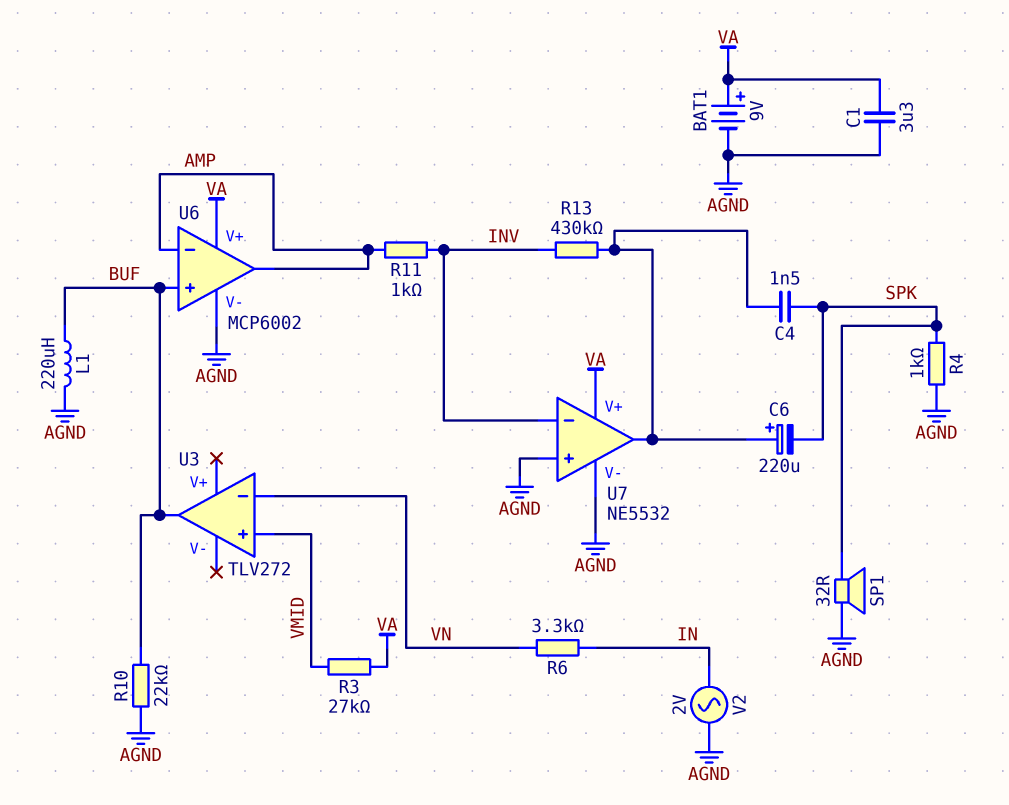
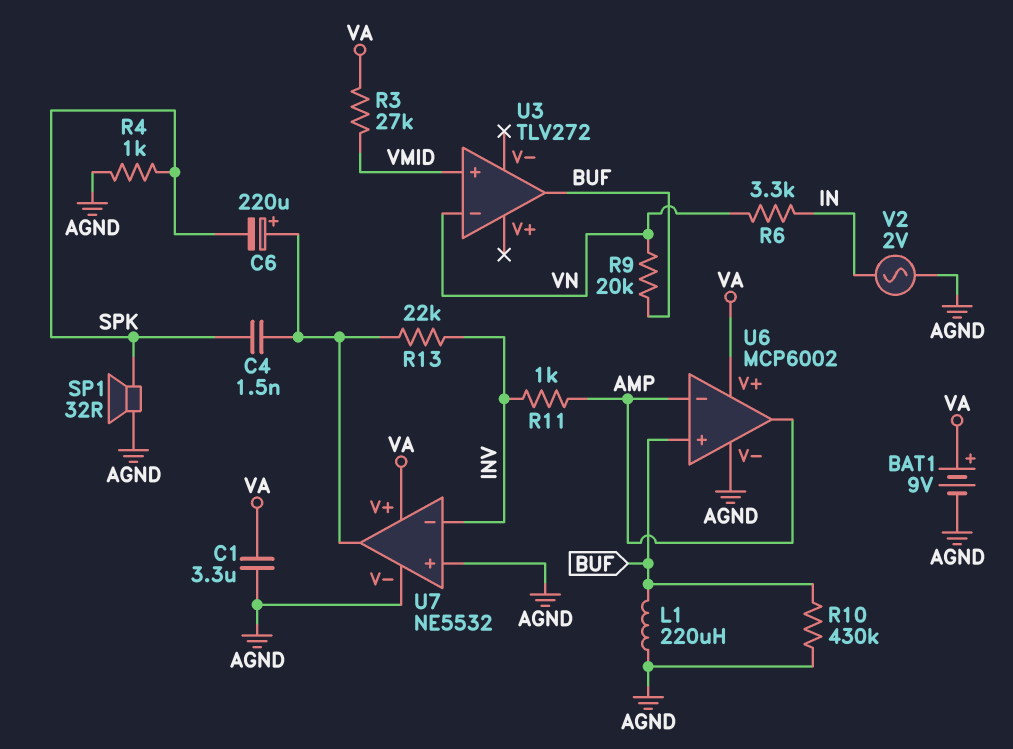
R9: none -> 20k (BUF, VN)
R10: 22k (AGND, BUF) -> 430k (AGND, BUF)
R13: 430k (INV, U7/out) -> 22k (INV, U7/out)

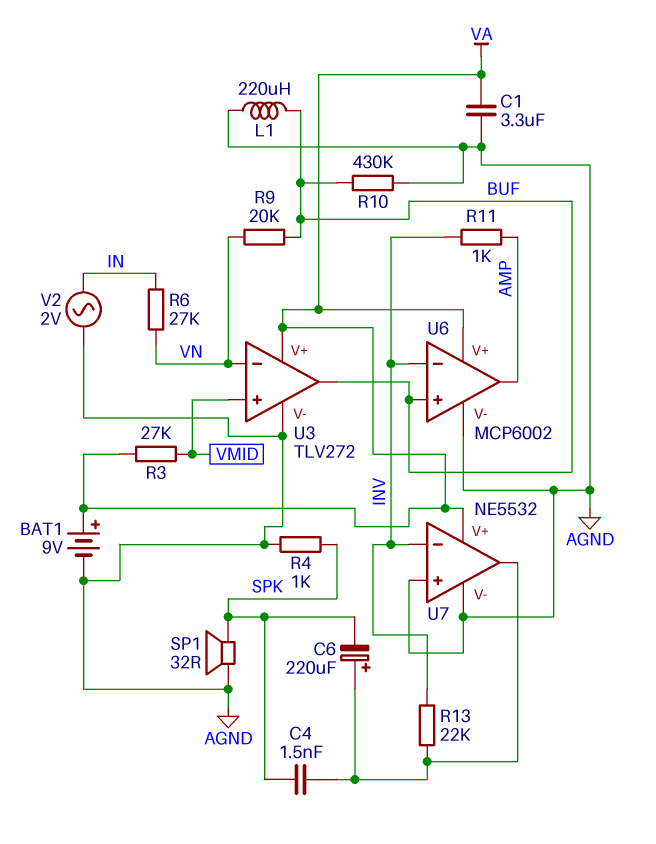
R6: 3.3k (IN, VN) -> 27k (IN, VN)
U3 pin V+: none -> VA
U3 pin V-: none -> AGND
U6 pin in-: AMP -> INV

